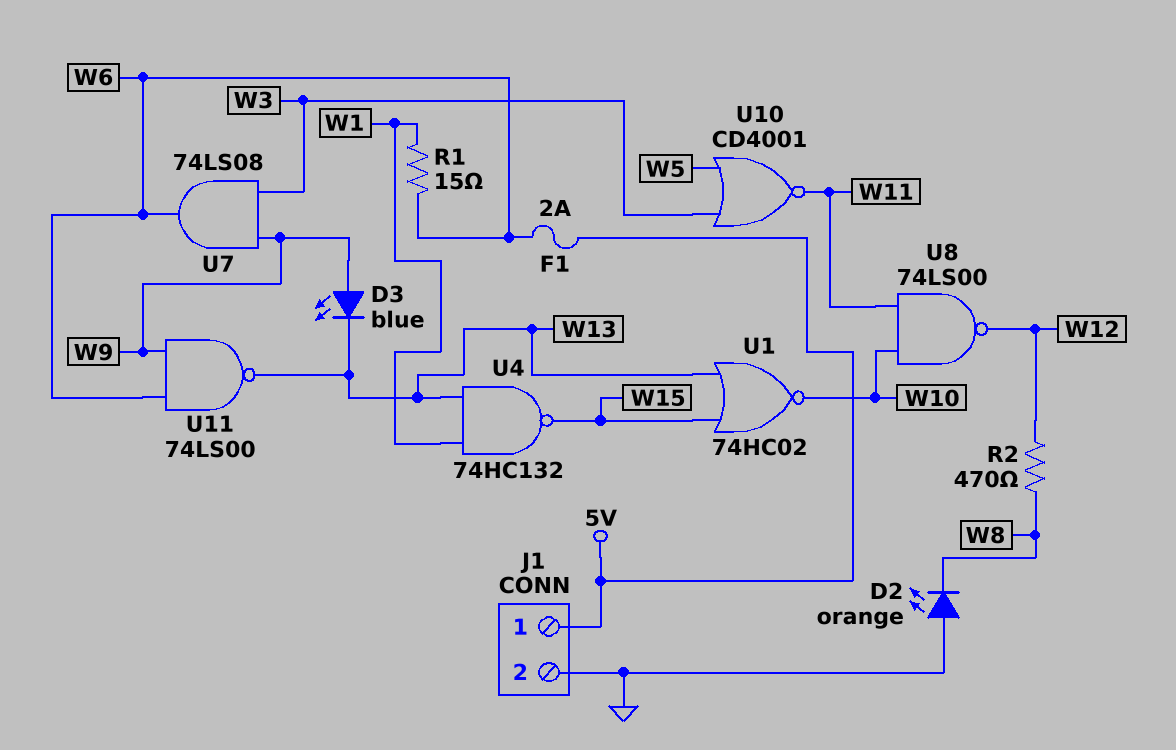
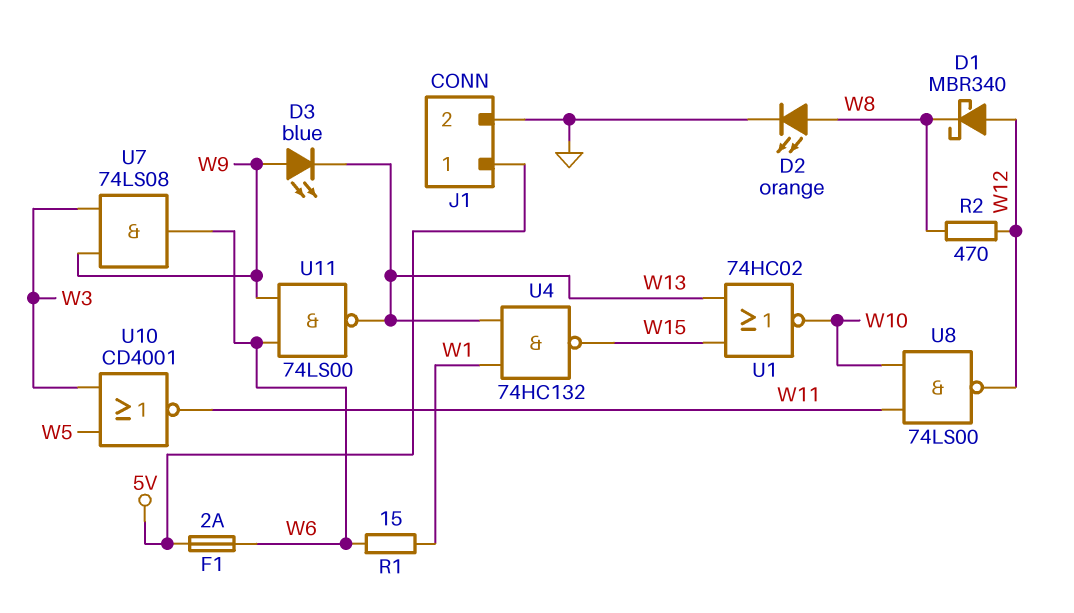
D1: none -> schottky MBR340 (A W12, K W8)
D2: LED orange (A GND, K W8) -> LED orange (A W8, K GND)

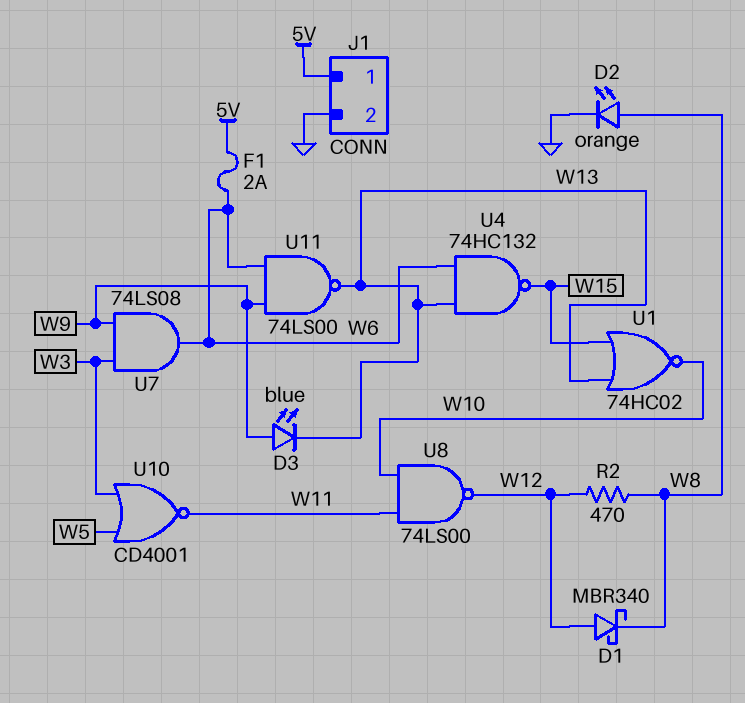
R1: 15 (W1, W6) -> none
U4: NAND 74HC132 (in W1, in W13, out W15) -> NAND 74HC132 (in W6, in W13, out W15)

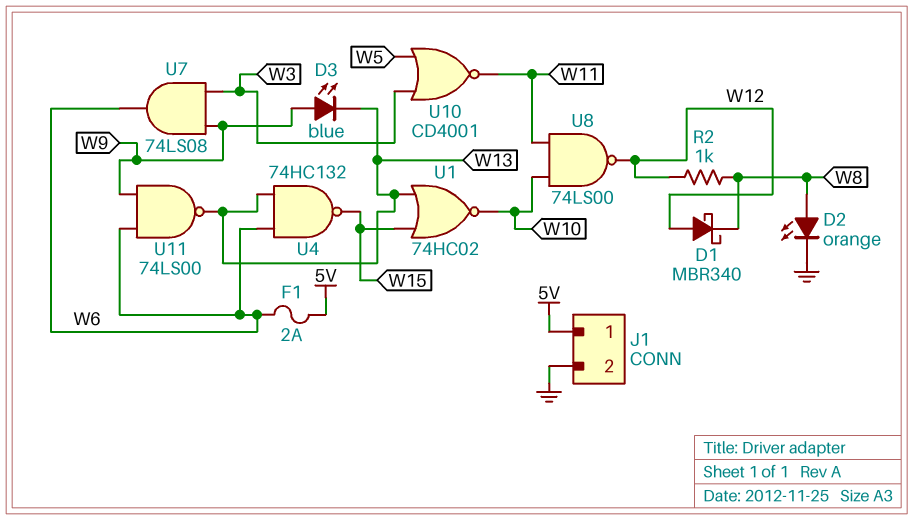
R2: 470 (W8, W12) -> 1k (W8, W12)

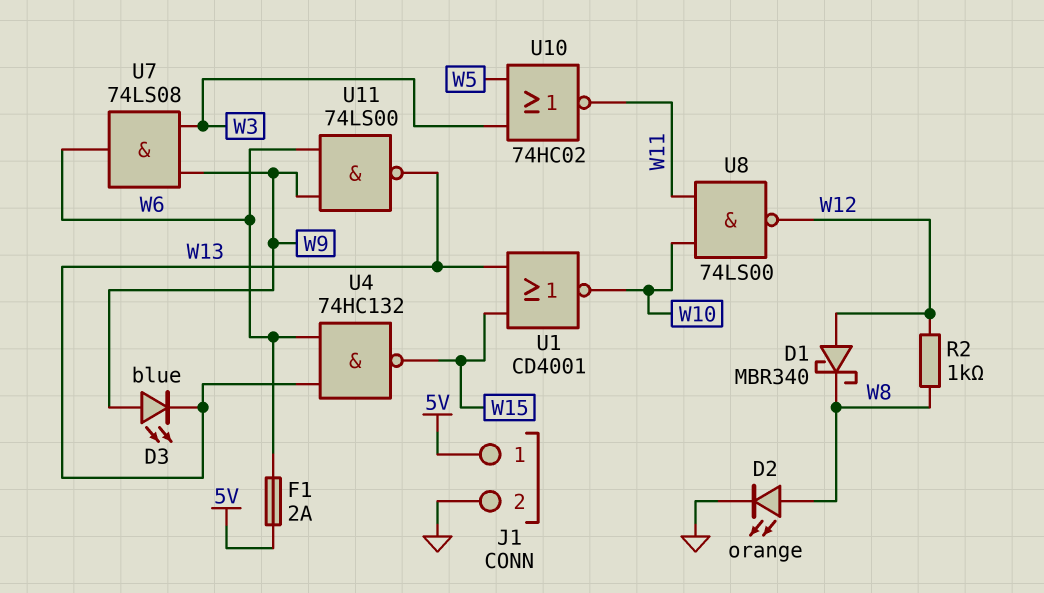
U1: NOR 74HC02 (in W13, in W15, out W10) -> NOR CD4001 (in W13, in W15, out W10)
U10: NOR CD4001 (in W3, in W5, out W11) -> NOR 74HC02 (in W3, in W5, out W11)

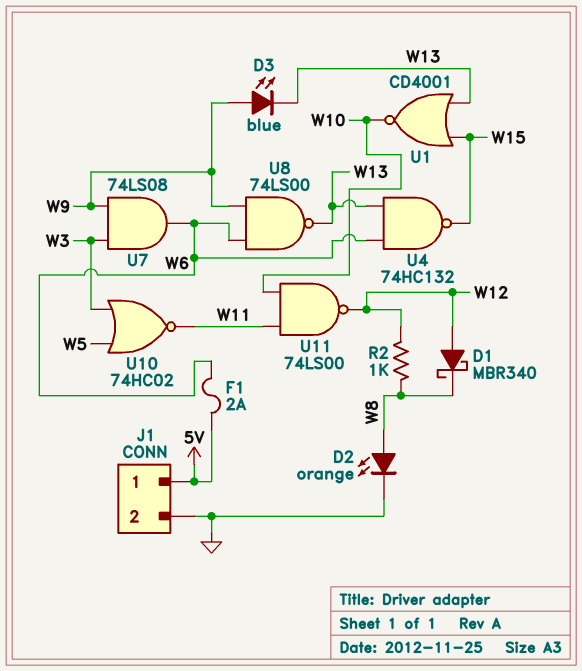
U8: NAND 74LS00 (in W10, in W11, out W12) -> NAND 74LS00 (in W6, in W9, out W13)
U11: NAND 74LS00 (in W6, in W9, out W13) -> NAND 74LS00 (in W10, in W11, out W12)

